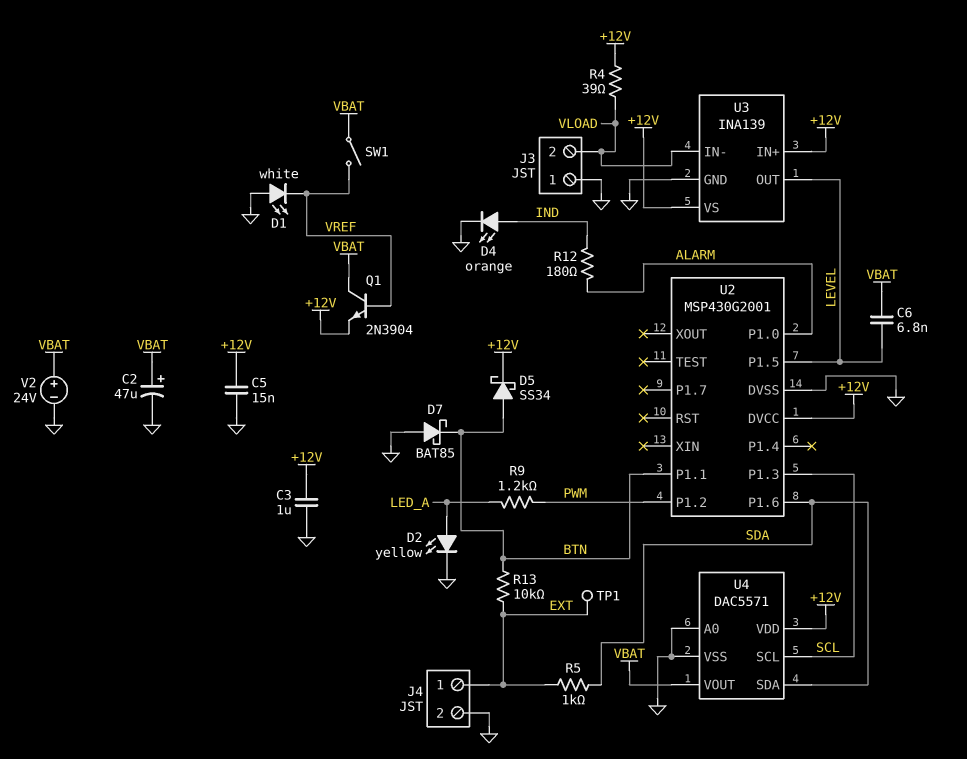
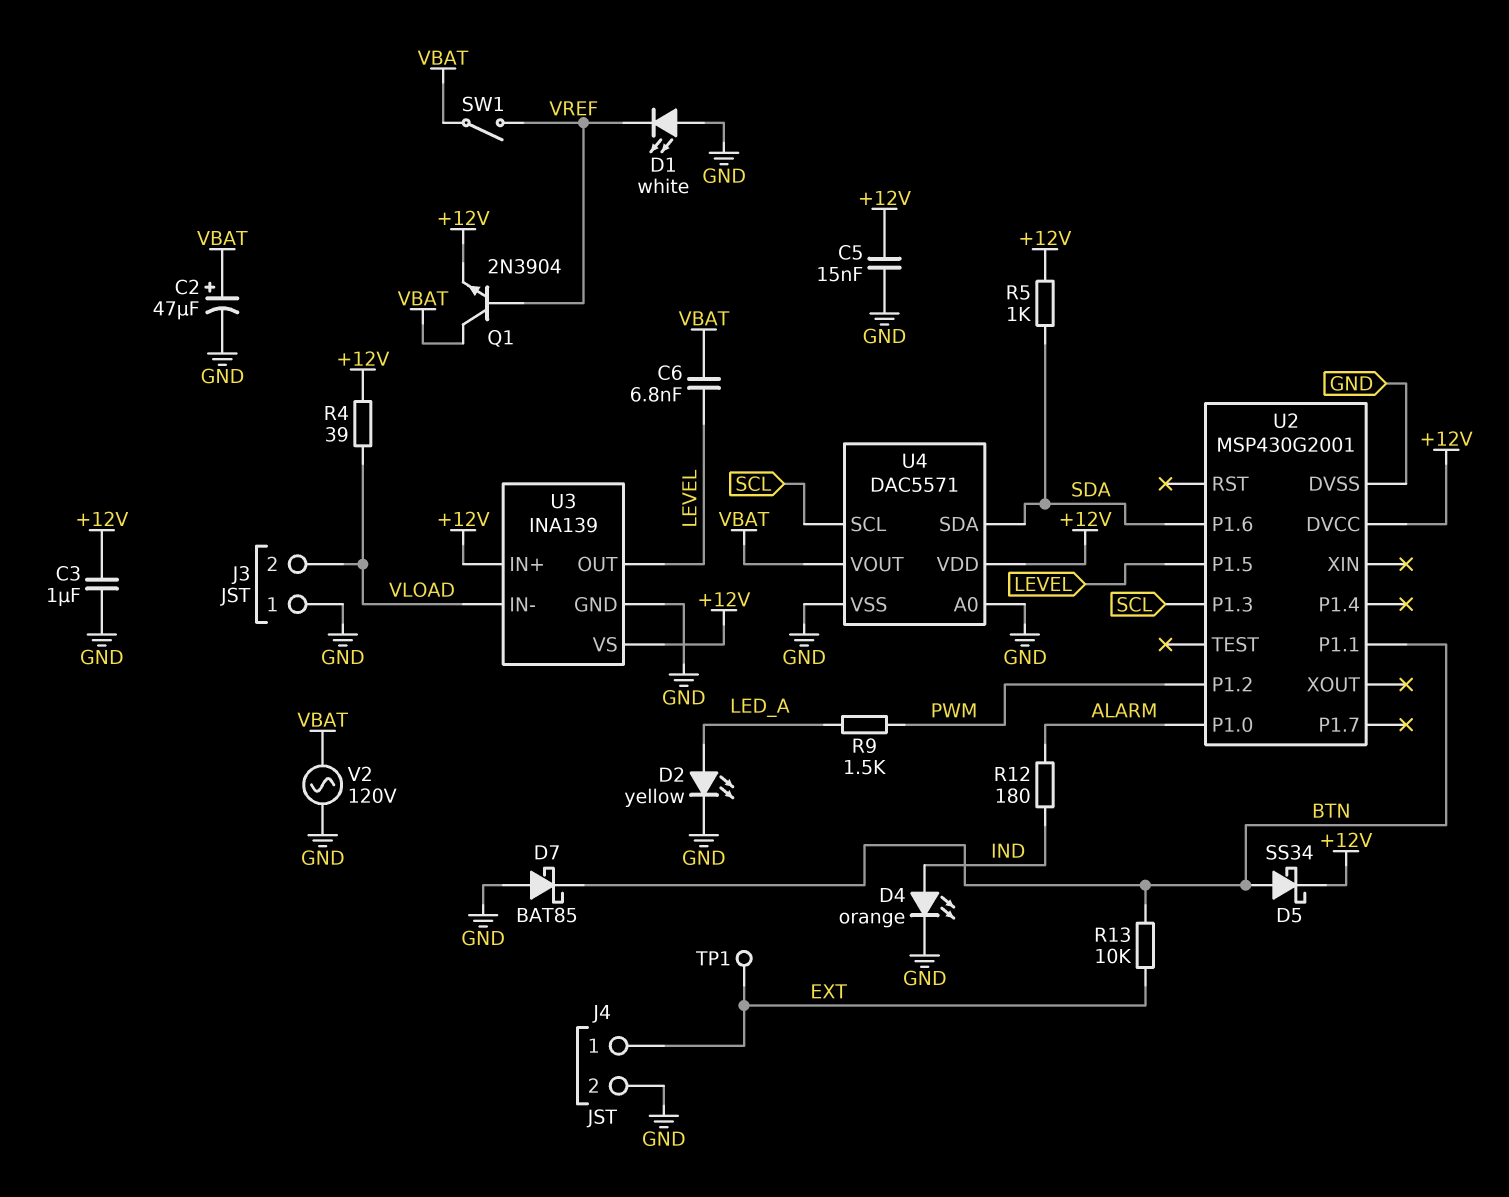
R5: 1k (EXT, SDA) -> 1k (+12V, SDA)
R9: 1.2k (LED_A, PWM) -> 1.5k (LED_A, PWM)
V2: 24V (plus VBAT, minus GND) -> AC 120V (GND, VBAT)

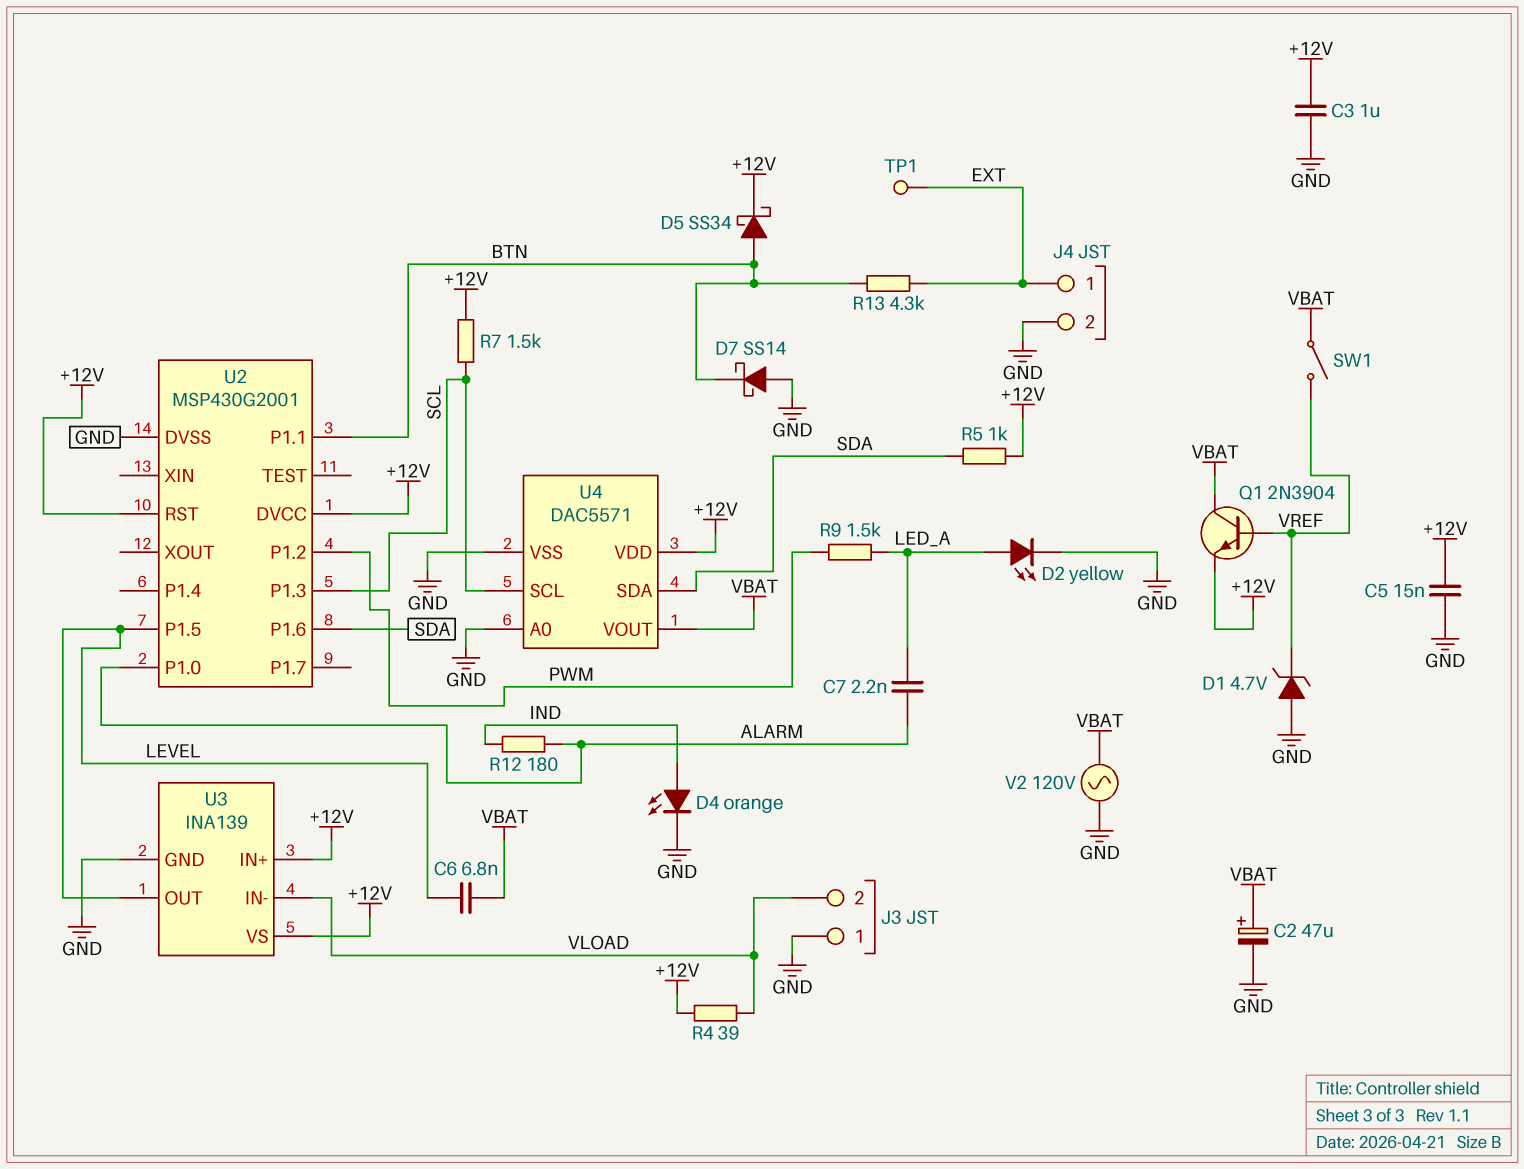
C7: none -> 2.2nF (ALARM, LED_A)
D1: LED white (A GND, K VREF) -> zener 4.7V (A GND, K VREF)
D7: schottky BAT85 (A GND, K BTN) -> schottky SS14 (A GND, K BTN)
R7: none -> 1.5k (+12V, SCL)
R13: 10k (BTN, EXT) -> 4.3k (BTN, EXT)
U2 pin RST: none -> +12V

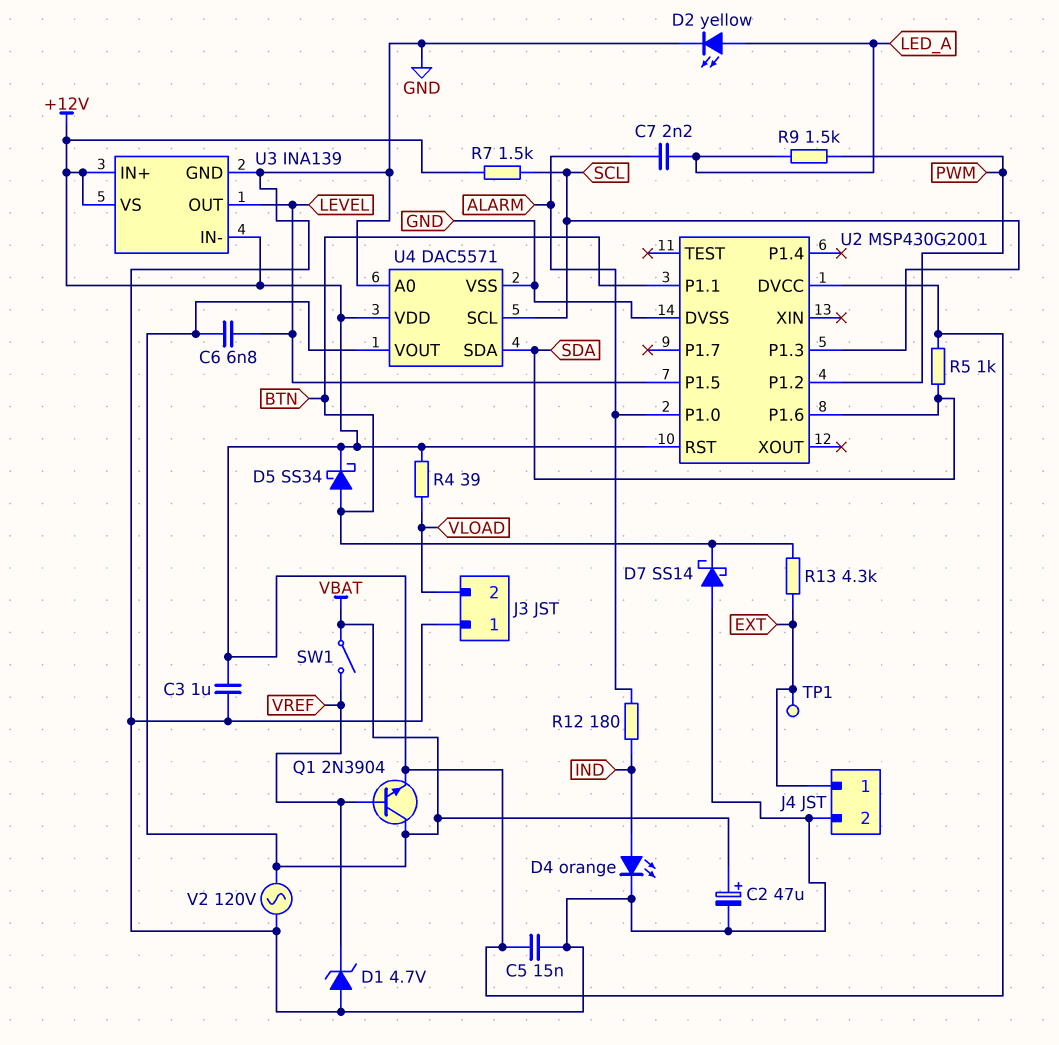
U3 pin IN-: VLOAD -> +12V

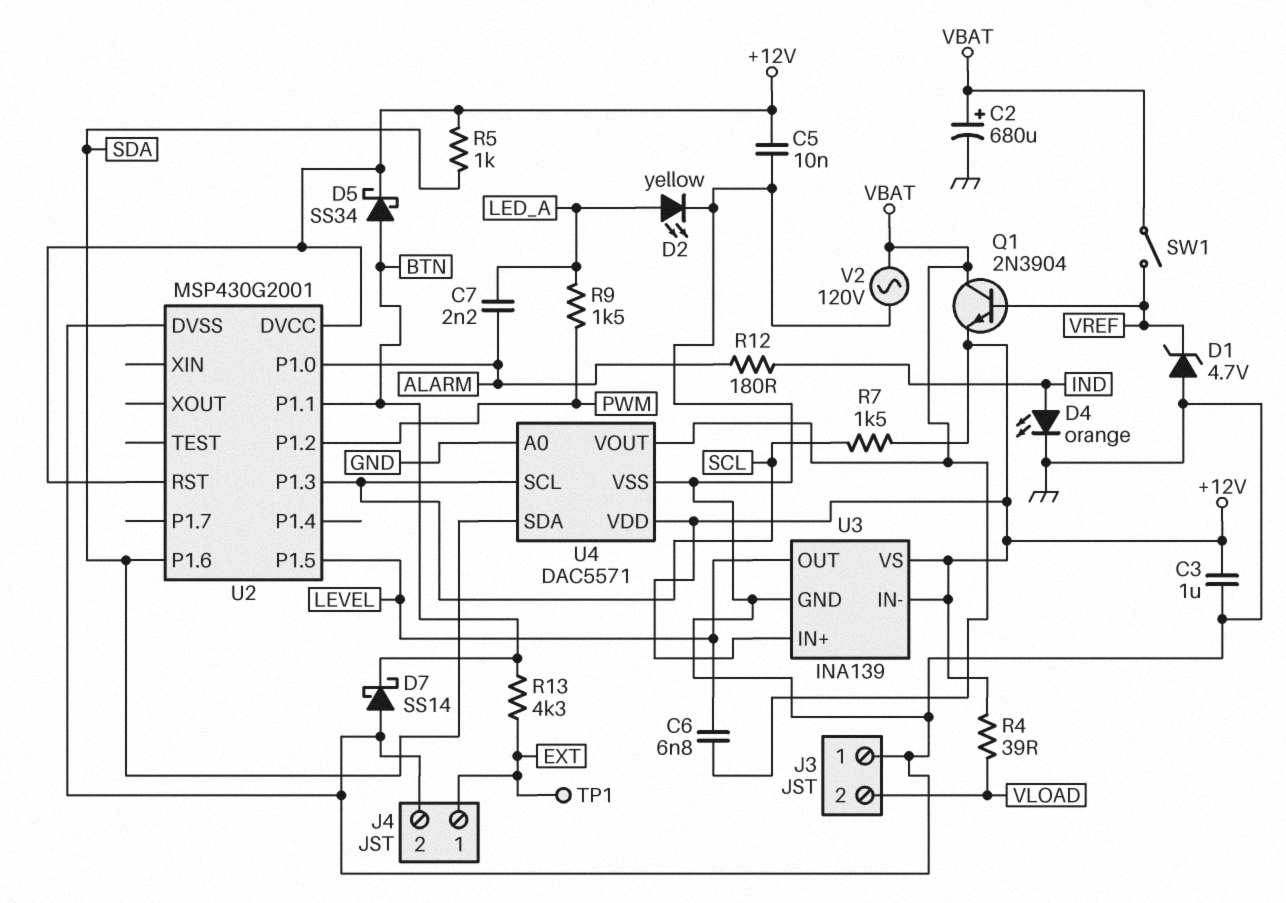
C2: 47uF (plus VBAT, minus GND) -> 680uF (plus VBAT, minus GND)
C5: 15nF (+12V, GND) -> 10nF (+12V, GND)

